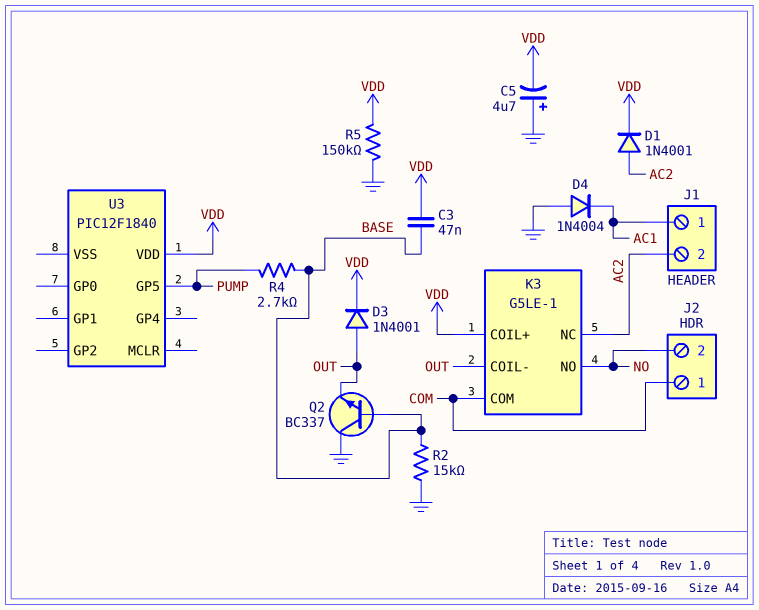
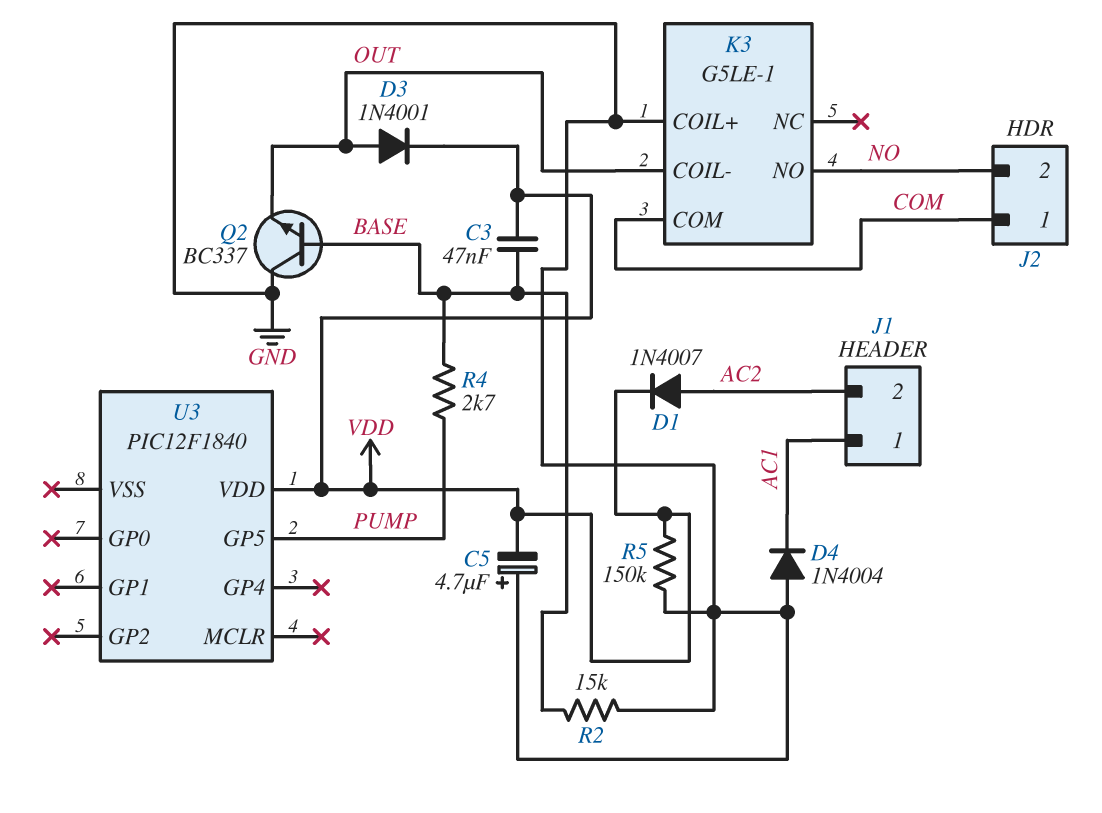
D1: diode 1N4001 (A AC2, K VDD) -> diode 1N4007 (A AC2, K VDD)
K3 pin COIL+: VDD -> GND
K3 pin NC: AC2 -> none

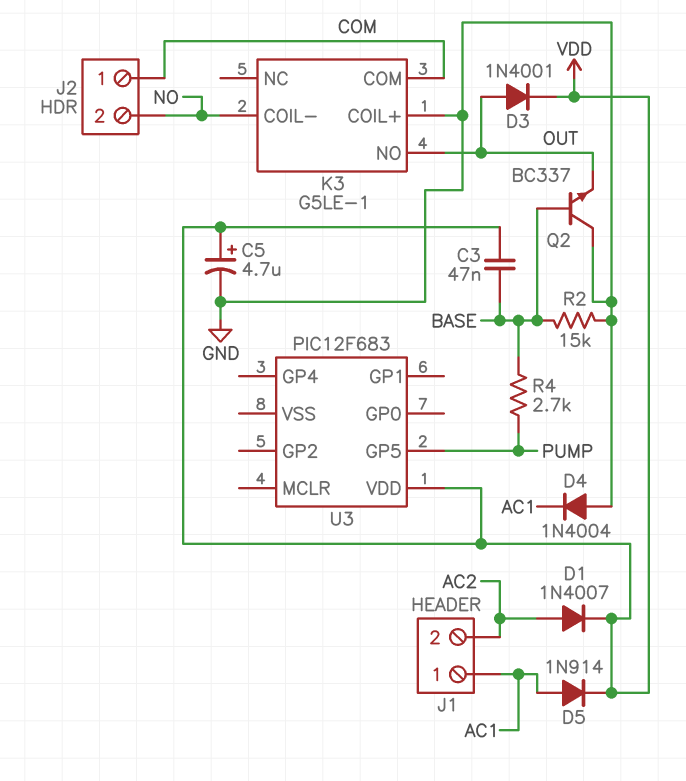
C5: 4.7uF (plus GND, minus VDD) -> 4.7uF (plus VDD, minus GND)
D5: none -> diode 1N914 (A AC1, K VDD)
K3 pin COIL-: OUT -> NO
K3 pin NO: NO -> OUT
R5: 150k (GND, VDD) -> none
U3: PIC12F1840 -> PIC12F683

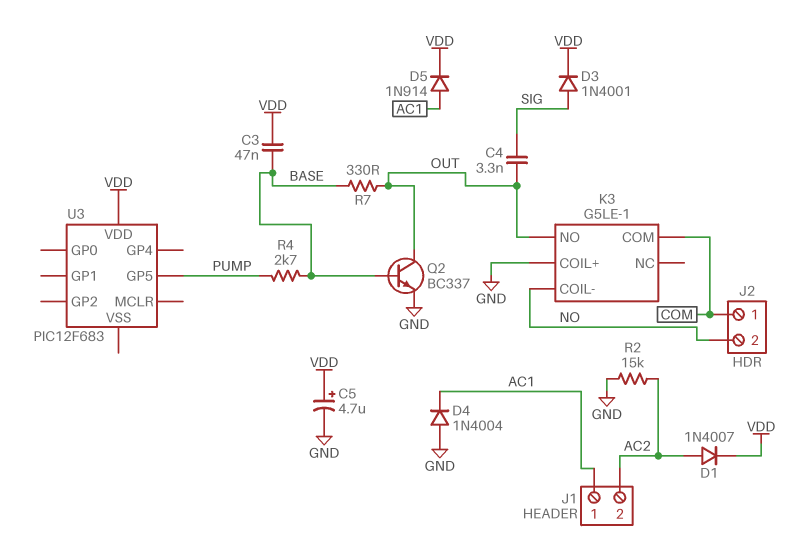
C4: none -> 3.3nF (OUT, SIG)
D3: diode 1N4001 (A OUT, K VDD) -> diode 1N4001 (A SIG, K VDD)
Q2: NPN BC337 (B BASE, C GND, E OUT) -> NPN BC337 (B BASE, C OUT, E GND)
R2: 15k (BASE, GND) -> 15k (AC2, GND)
R7: none -> 330 (BASE, OUT)

